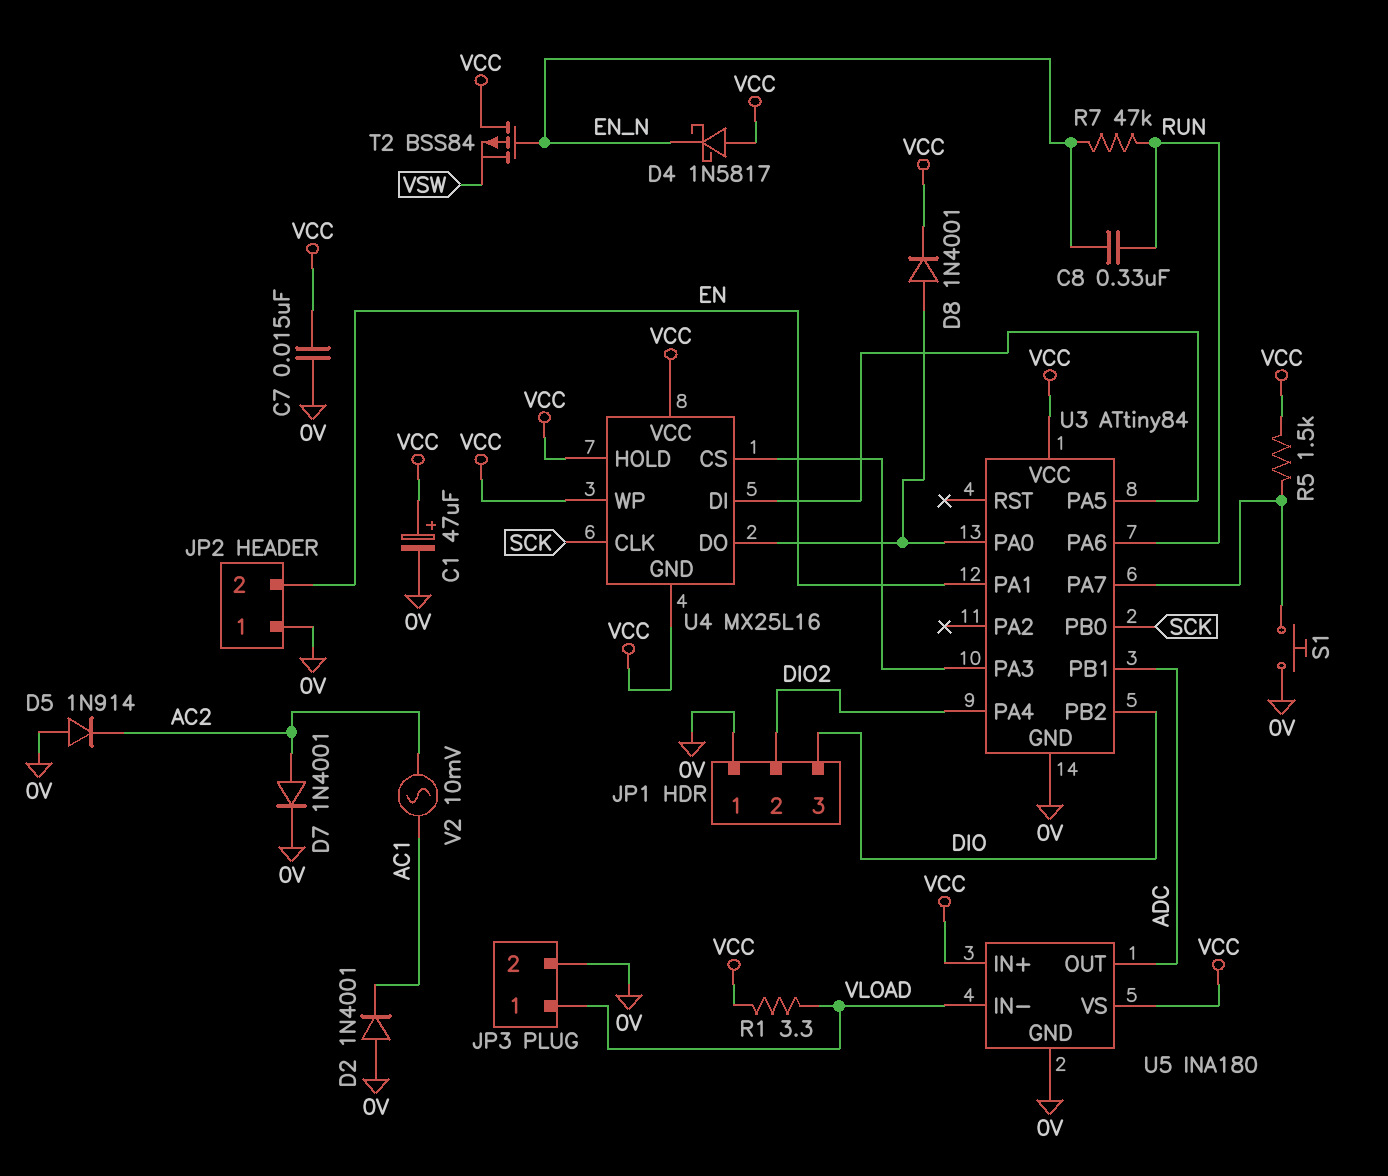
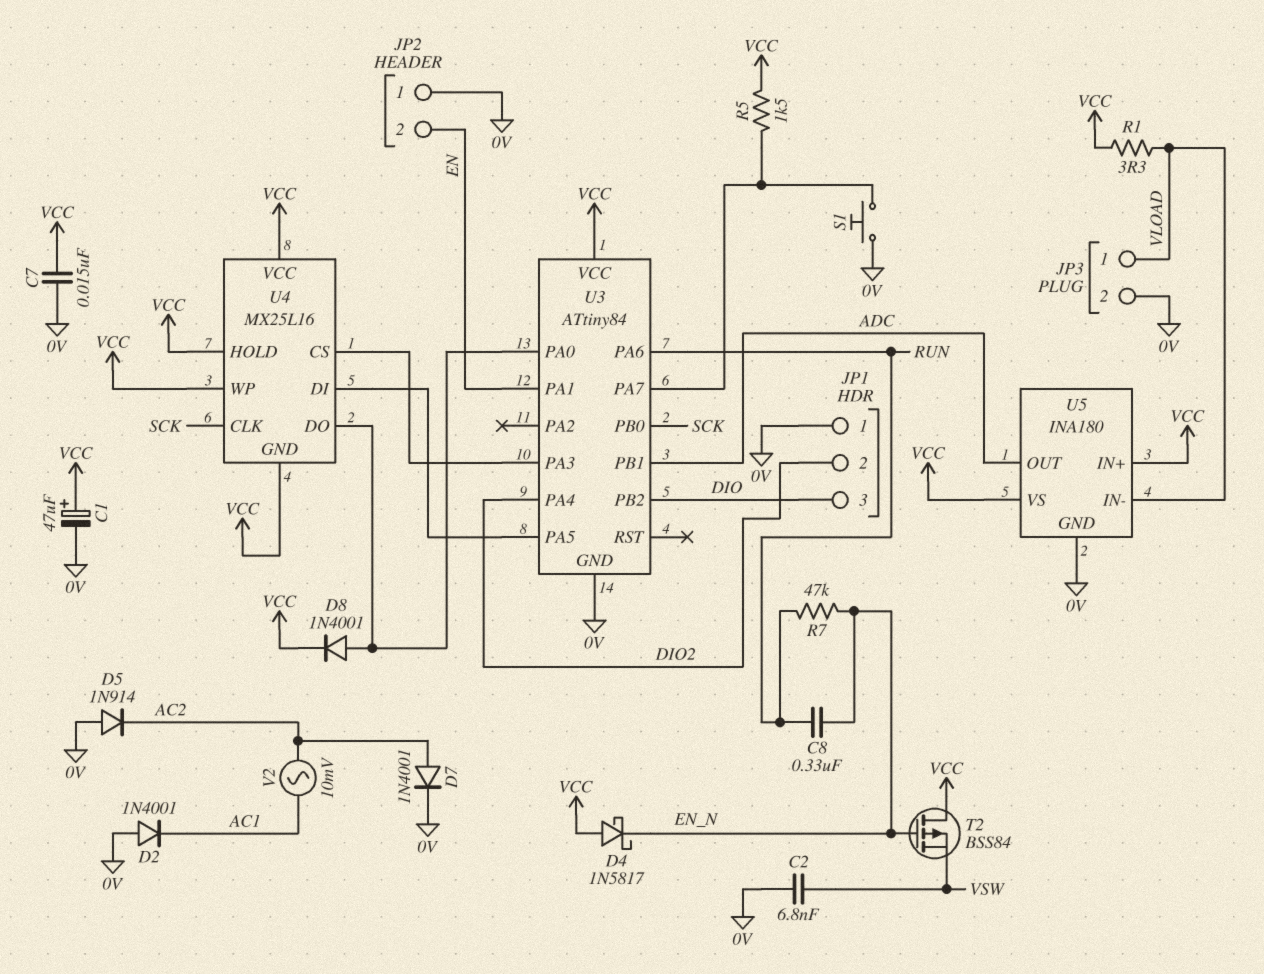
C2: none -> 6.8nF (0V, VSW)

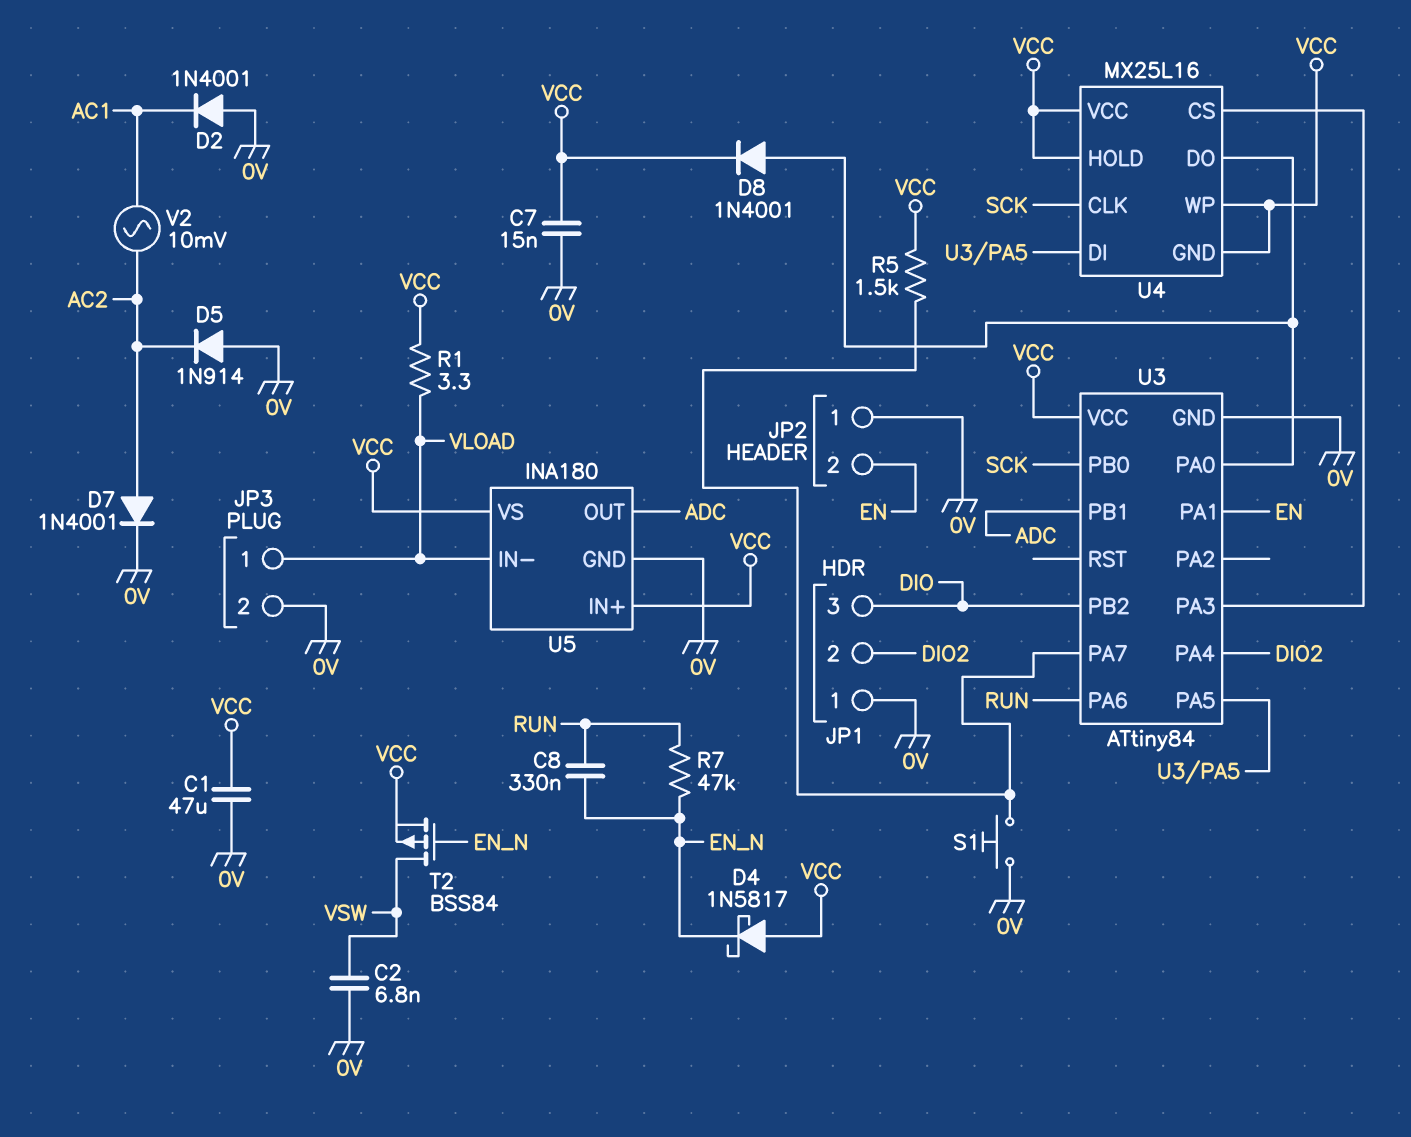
C1: 47uF (plus VCC, minus 0V) -> 47uF (0V, VCC)
T2: PMOS BSS84 (G EN_N, D VCC, S VSW) -> PMOS BSS84 (G EN_N, D VSW, S VCC)

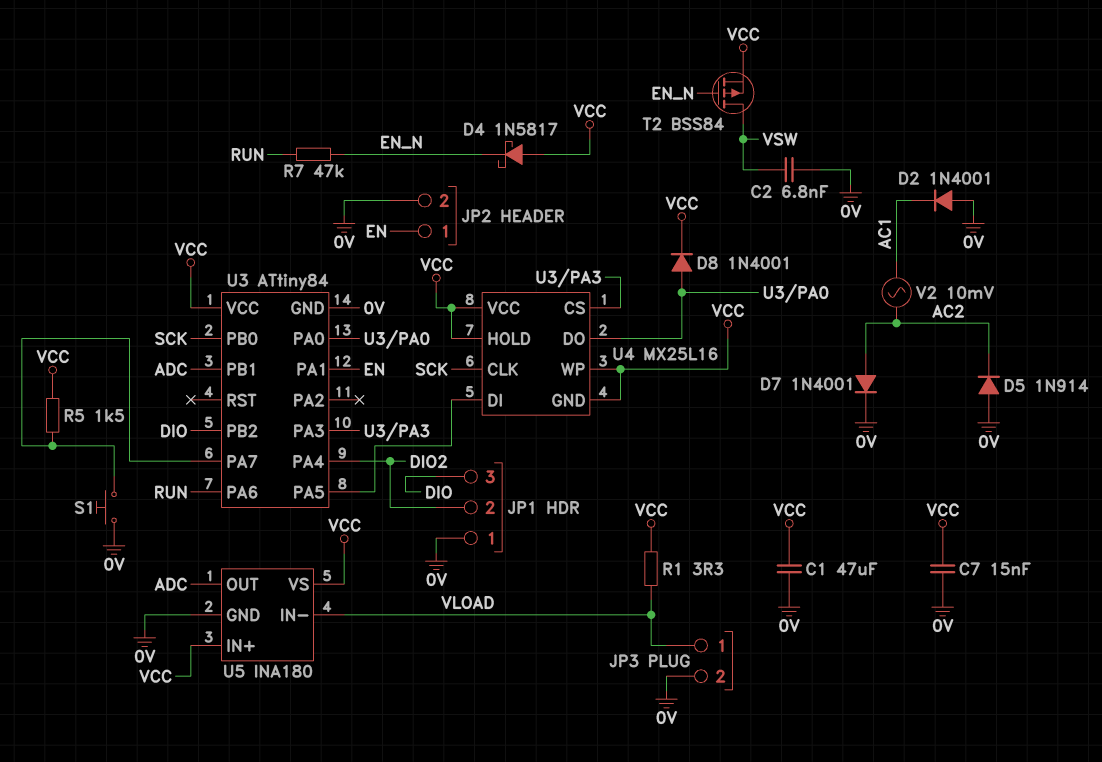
C8: 330nF (EN_N, RUN) -> none
JP2 pin 1: 0V -> EN
JP2 pin 2: EN -> 0V

